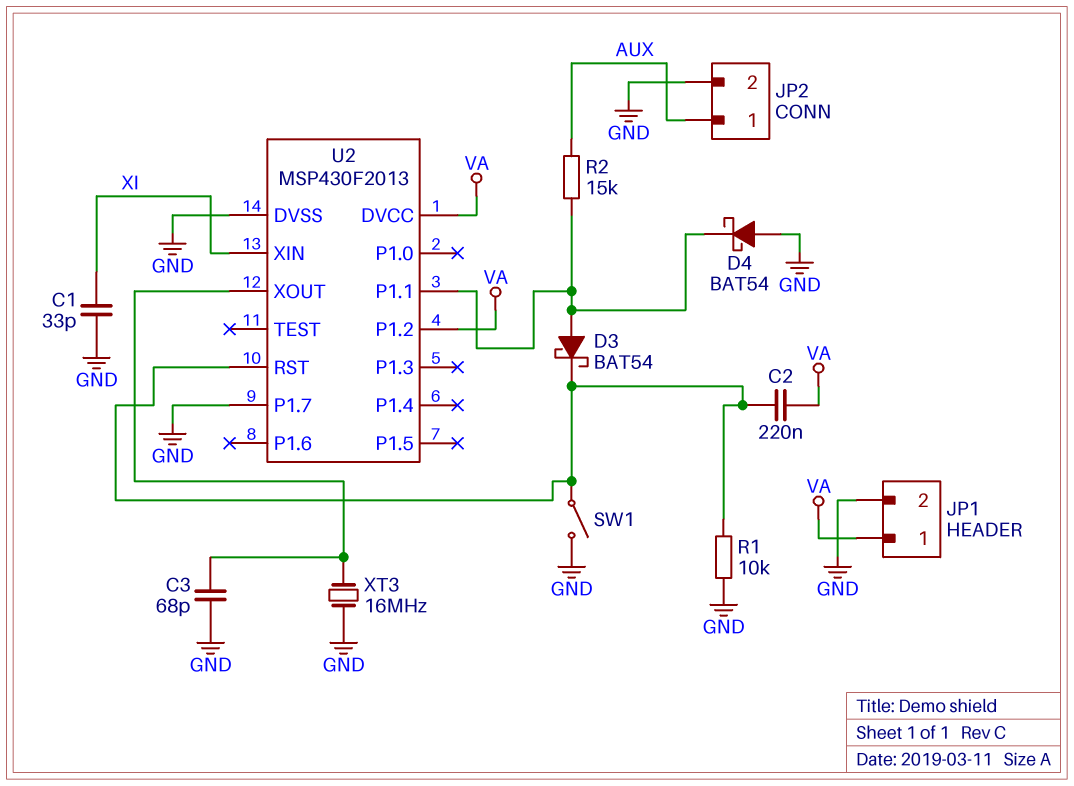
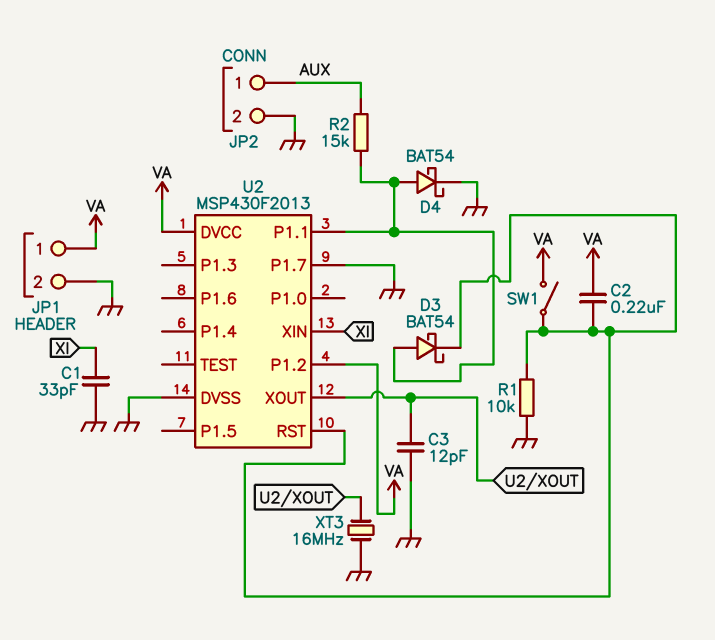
C3: 68pF (GND, U2/XOUT) -> 12pF (GND, U2/XOUT)
D4: schottky BAT54 (A GND, K U2/P1.1) -> schottky BAT54 (A U2/P1.1, K GND)
SW1: switch (GND, U2/RST) -> switch (U2/RST, VA)

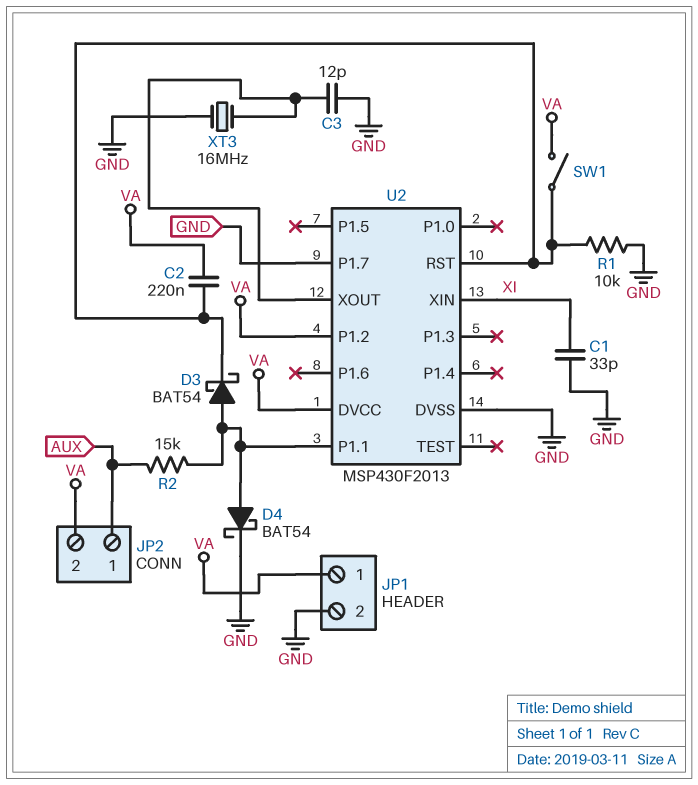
JP2 pin 2: GND -> VA

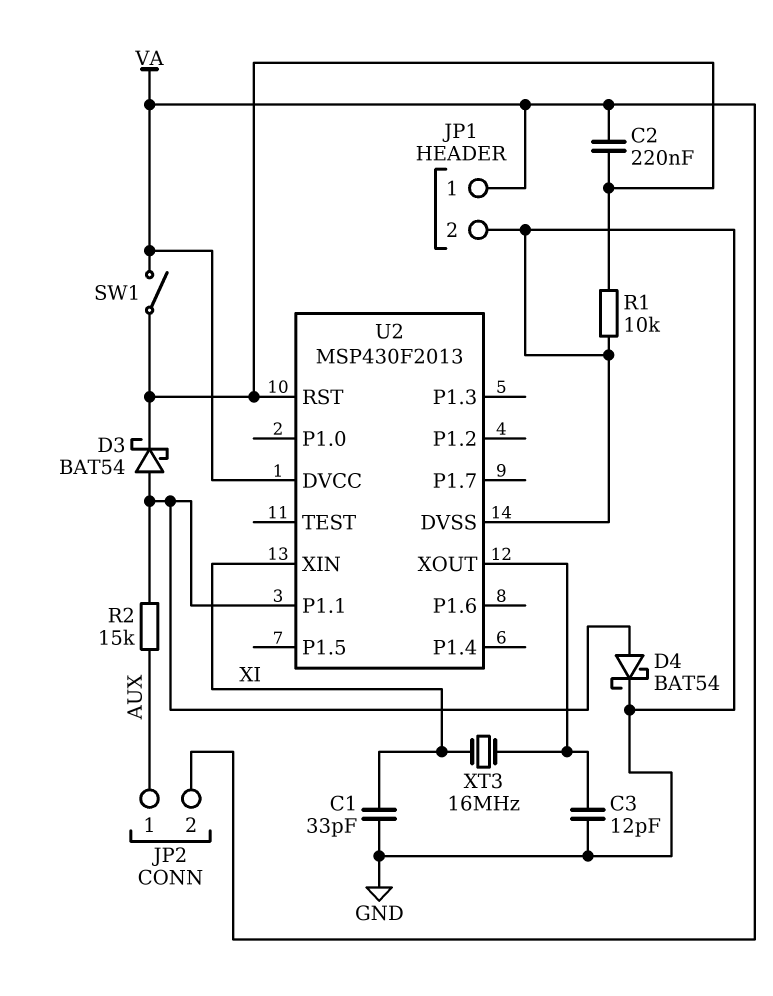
U2 pin P1.2: VA -> none
U2 pin P1.7: GND -> none
XT3: 16MHz (GND, U2/XOUT) -> 16MHz (U2/XOUT, XI)

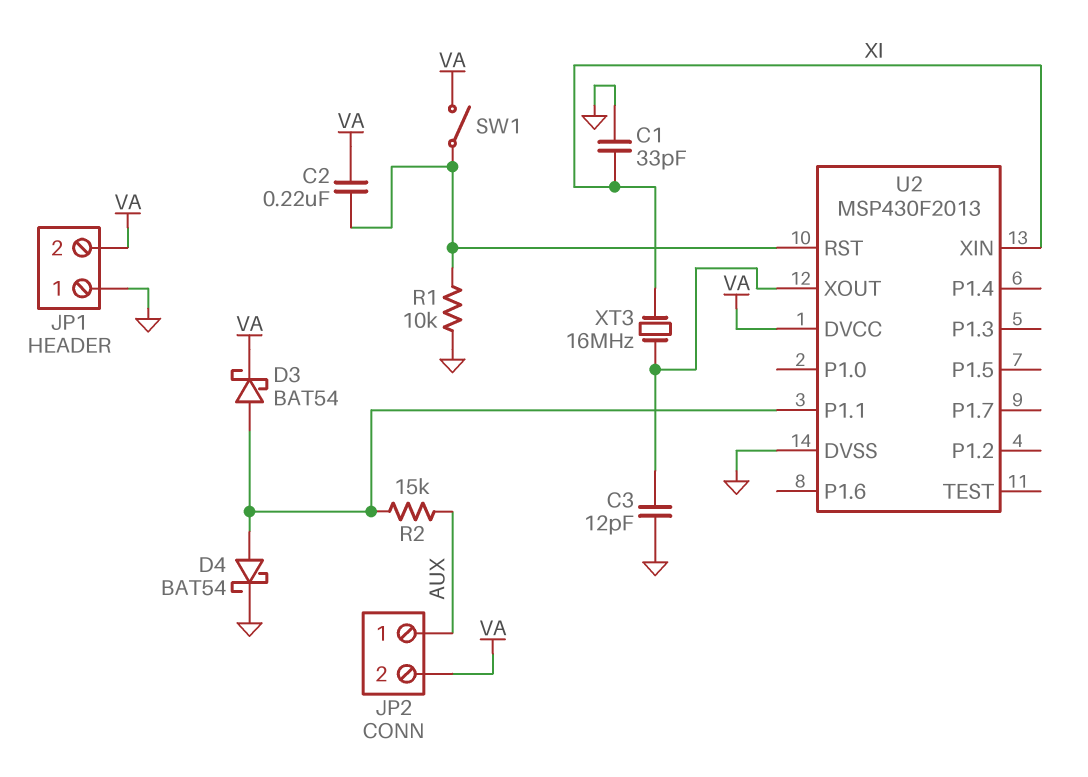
D3: schottky BAT54 (A U2/P1.1, K U2/RST) -> schottky BAT54 (A U2/P1.1, K VA)
JP1 pin 1: VA -> GND
JP1 pin 2: GND -> VA

